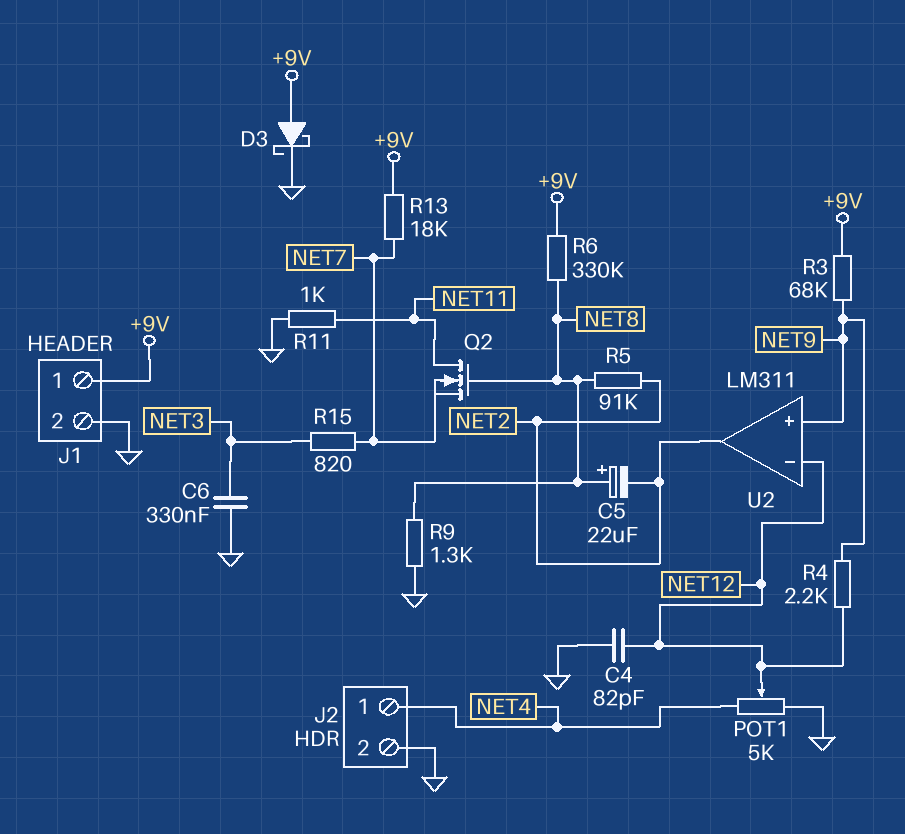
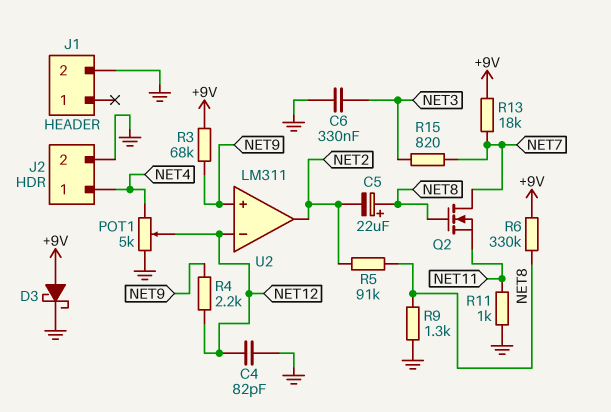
J1 pin 1: +9V -> none
Q2: NMOS (G NET8, D NET11, S NET7) -> NMOS (G NET8, D NET7, S NET11)

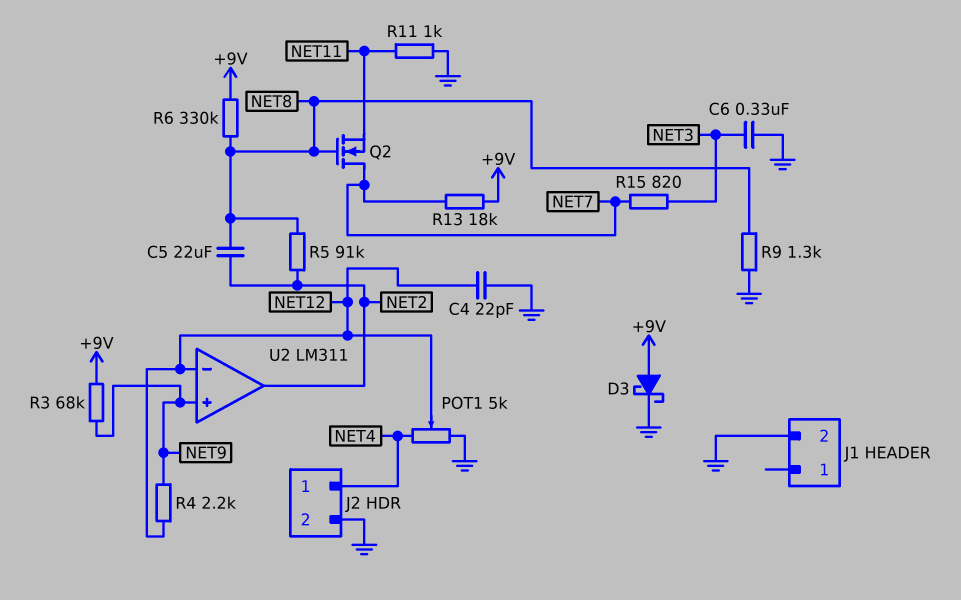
C4: 82pF (GND, NET12) -> 22pF (GND, NET12)
C5: 22uF (plus NET8, minus NET2) -> 22uF (NET2, NET8)

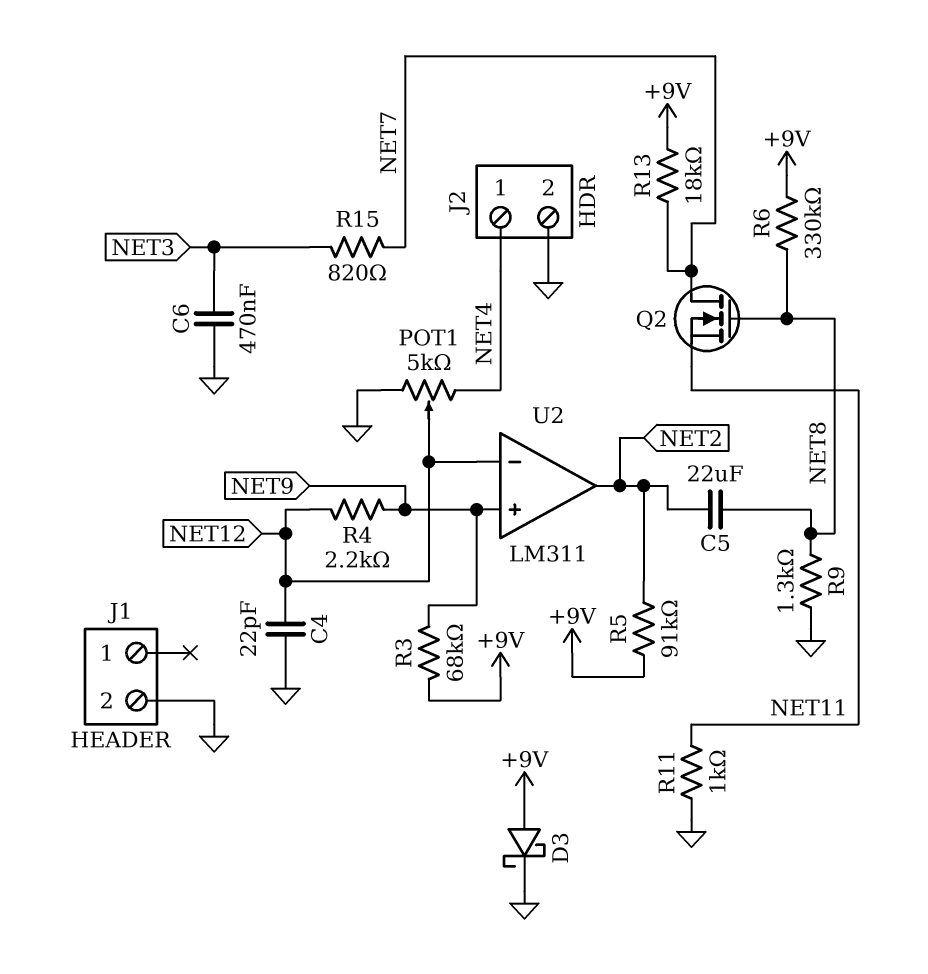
C6: 330nF (GND, NET3) -> 470nF (GND, NET3)
R5: 91k (NET2, NET8) -> 91k (+9V, NET2)

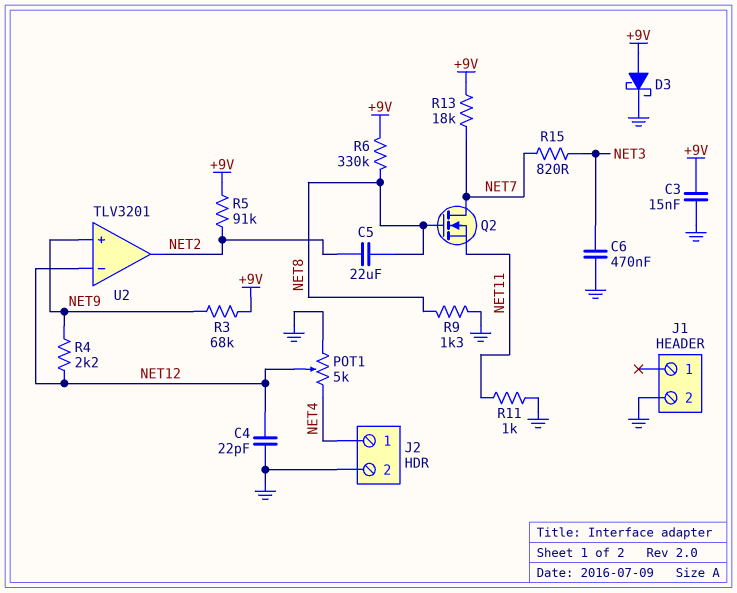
C3: none -> 15nF (+9V, GND)
U2: LM311 -> TLV3201

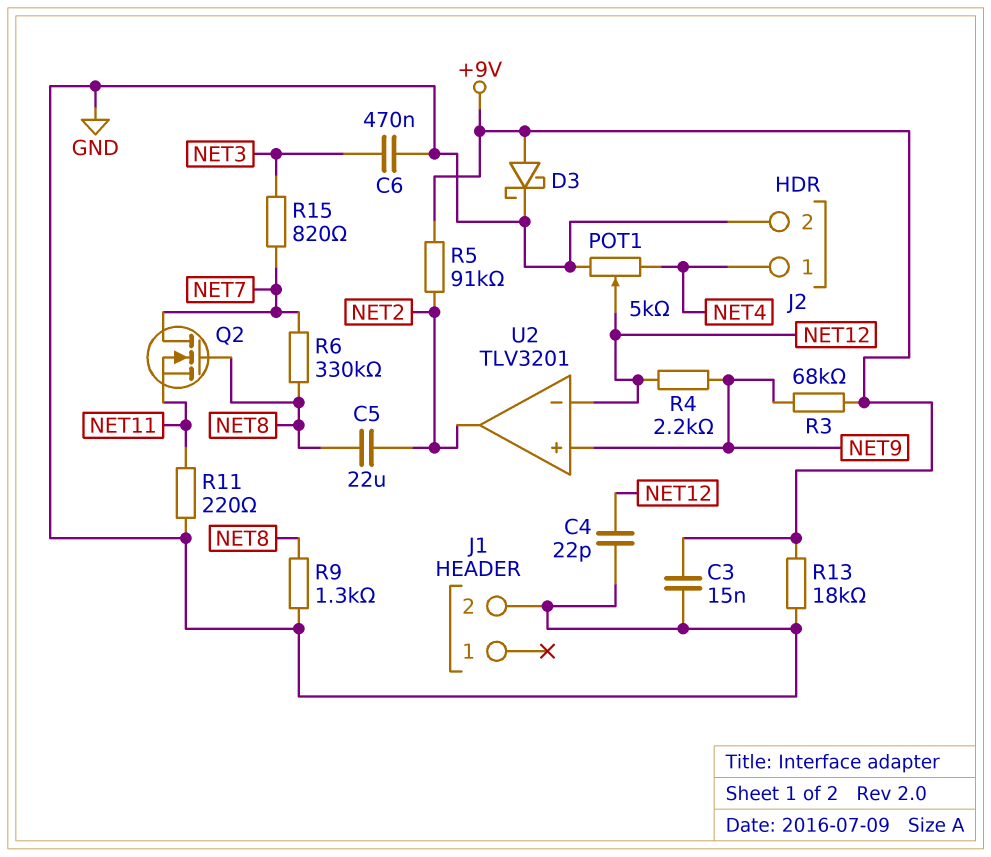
R6: 330k (+9V, NET8) -> 330k (NET7, NET8)
R11: 1k (GND, NET11) -> 220 (GND, NET11)
R13: 18k (+9V, NET7) -> 18k (+9V, GND)

